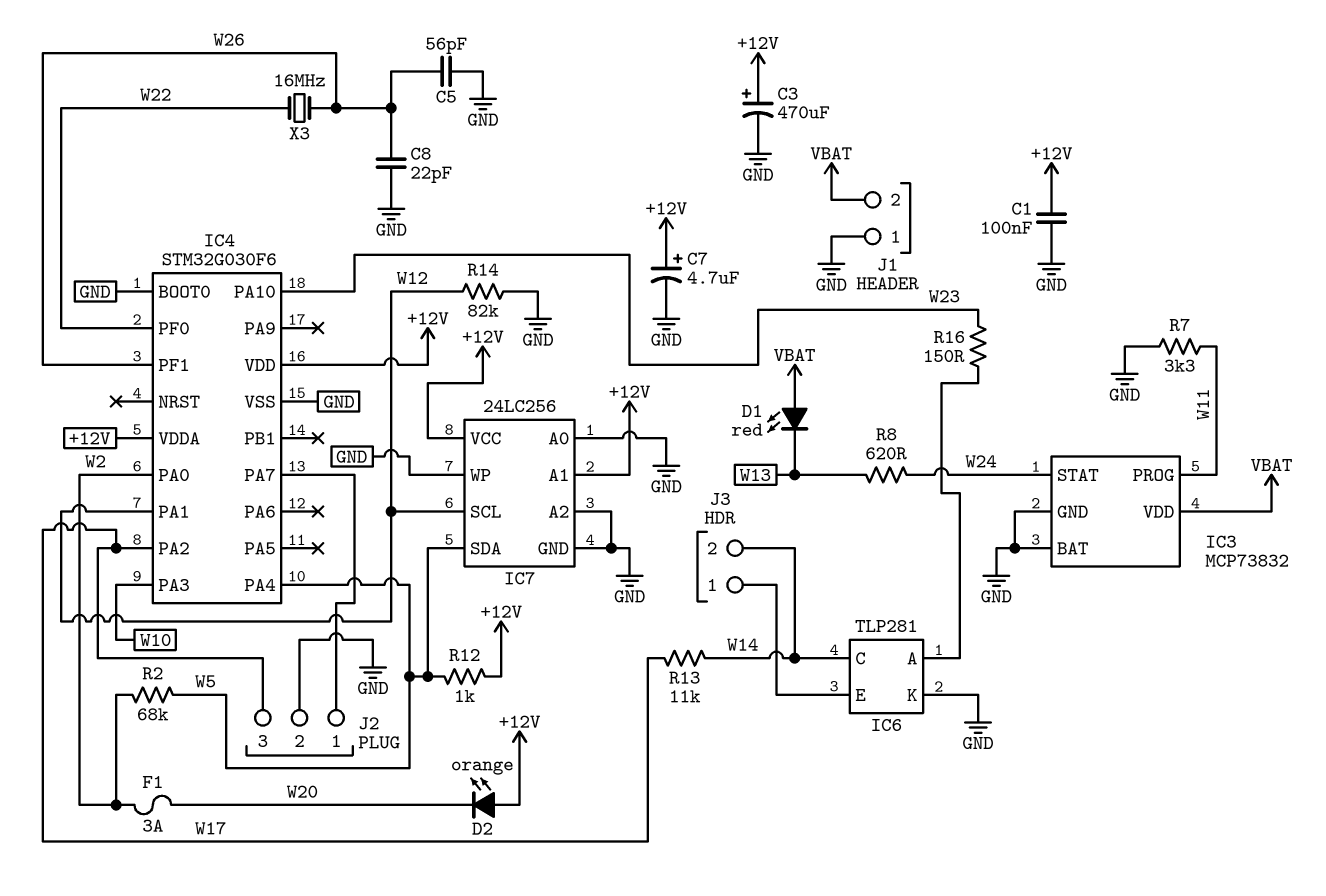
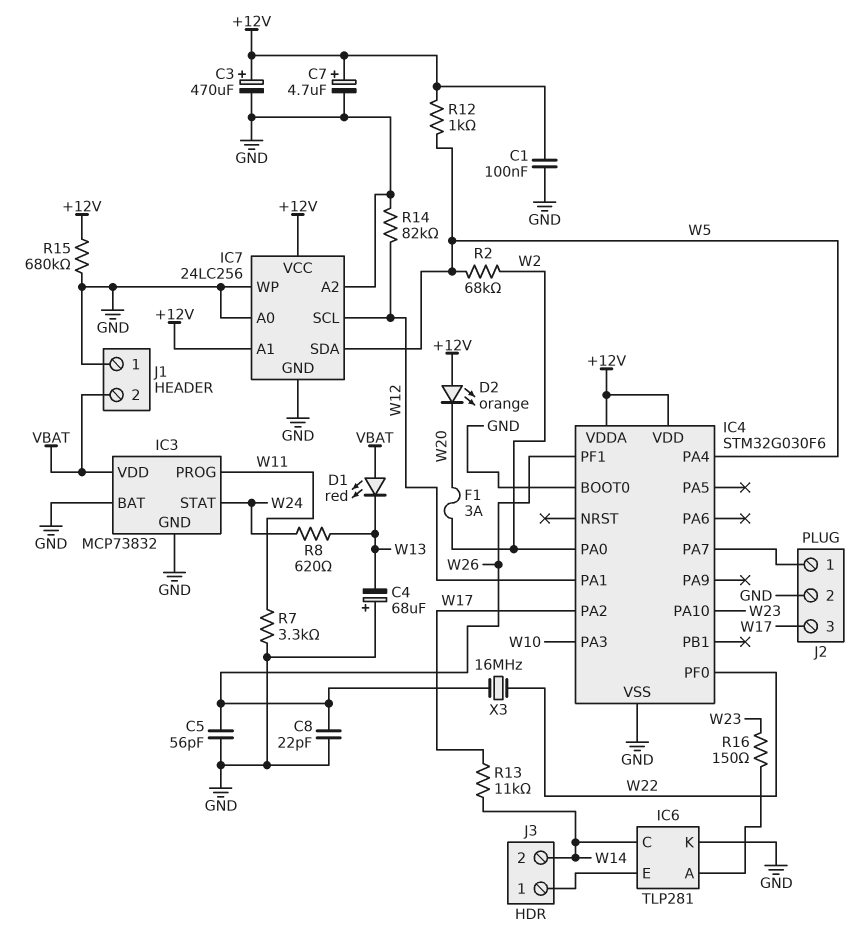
C4: none -> 68uF (plus GND, minus W13)
R15: none -> 680k (+12V, GND)

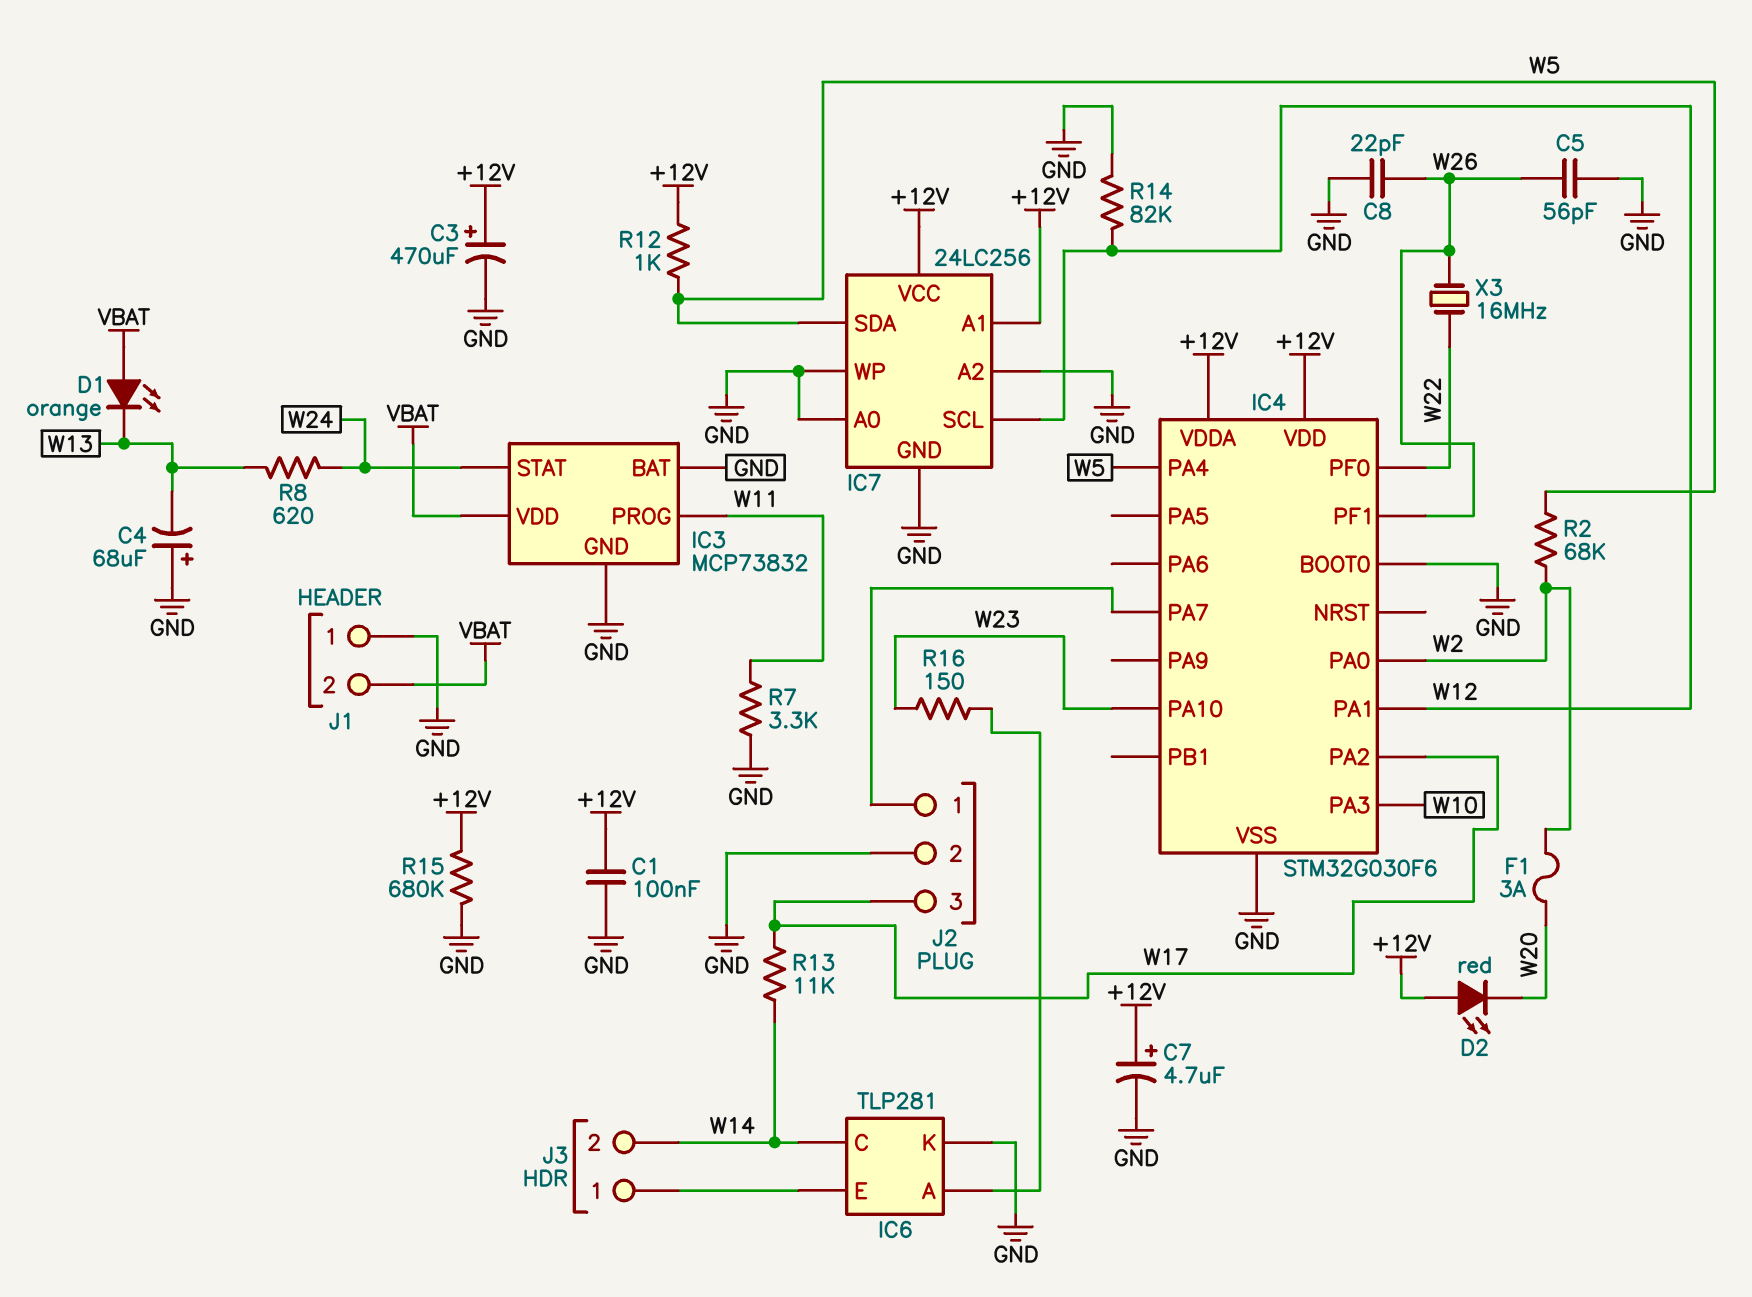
D1: LED red (A VBAT, K W13) -> LED orange (A VBAT, K W13)
D2: LED orange (A +12V, K W20) -> LED red (A +12V, K W20)

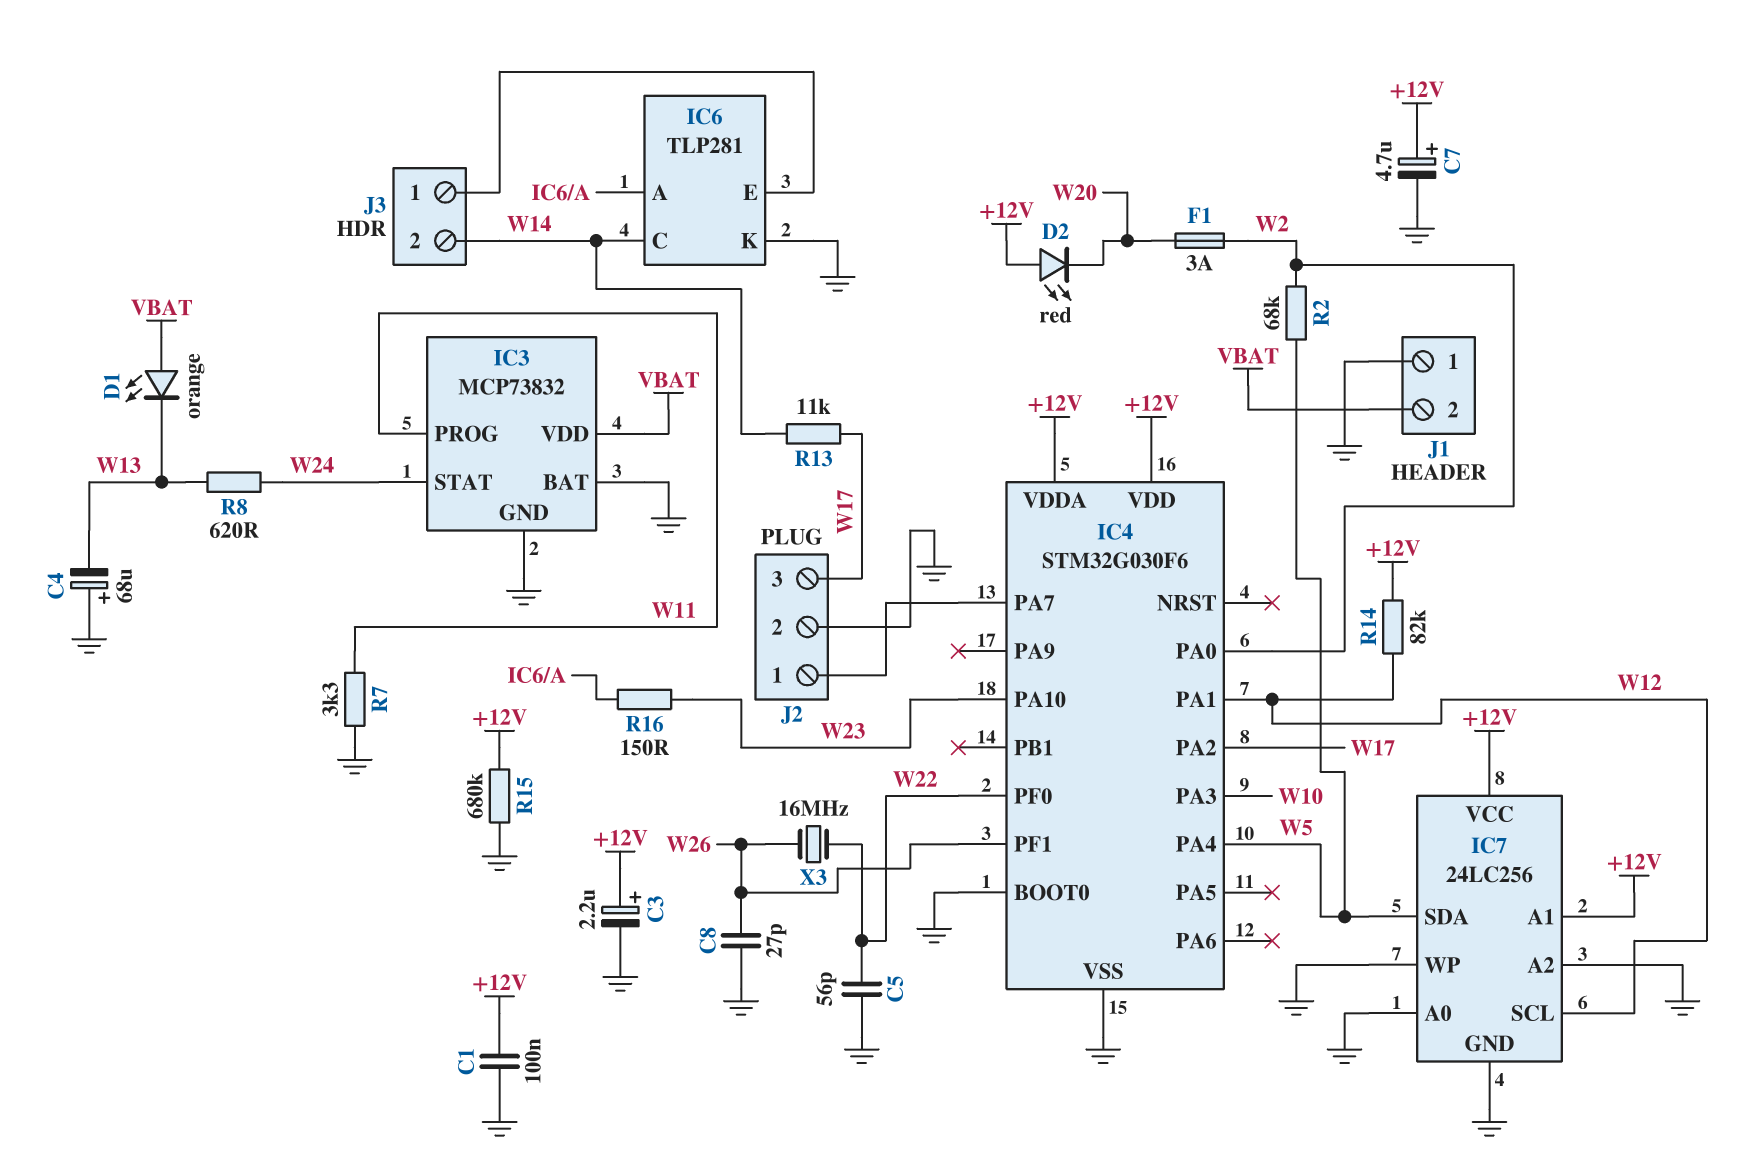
C3: 470uF (plus +12V, minus GND) -> 2.2uF (plus +12V, minus GND)
C5: 56pF (GND, W26) -> 56pF (GND, W22)
C8: 22pF (GND, W26) -> 27pF (GND, W26)
R12: 1k (+12V, W5) -> none
R14: 82k (GND, W12) -> 82k (+12V, W12)

